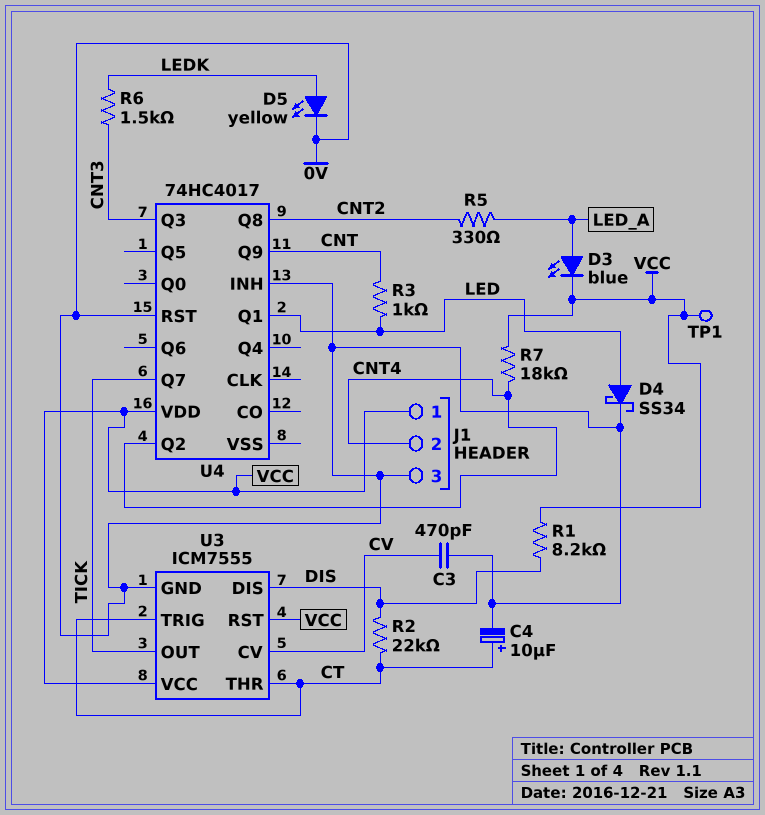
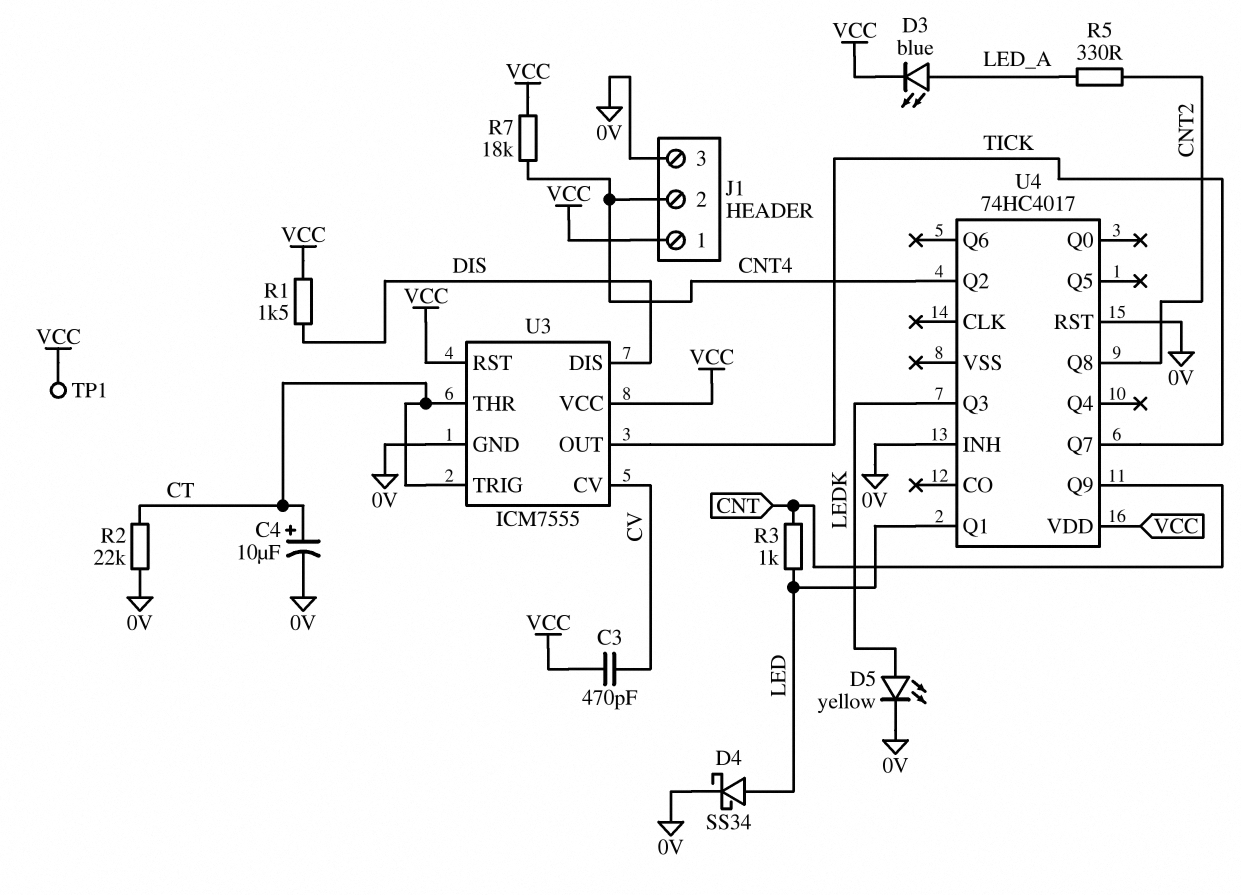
C3: 470pF (0V, CV) -> 470pF (CV, VCC)
R1: 8.2k (DIS, VCC) -> 1.5k (DIS, VCC)
R2: 22k (CT, DIS) -> 22k (0V, CT)
R6: 1.5k (CNT3, LEDK) -> none
U4 pin Q3: CNT3 -> LEDK

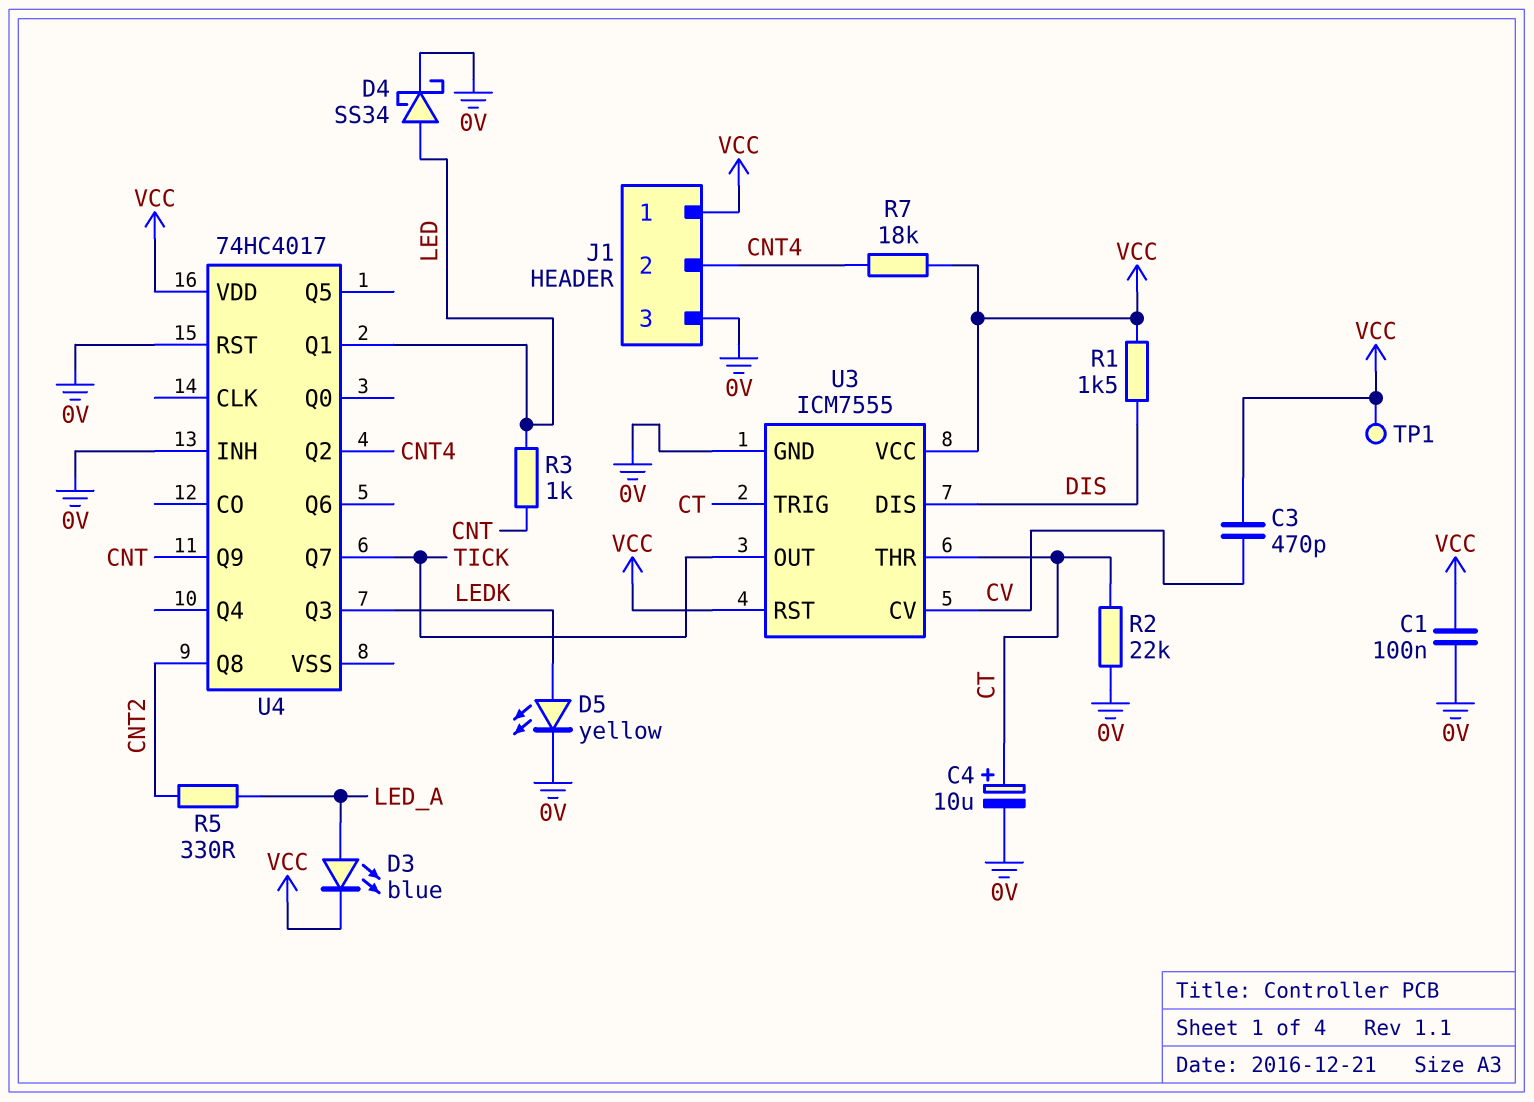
C1: none -> 100nF (0V, VCC)

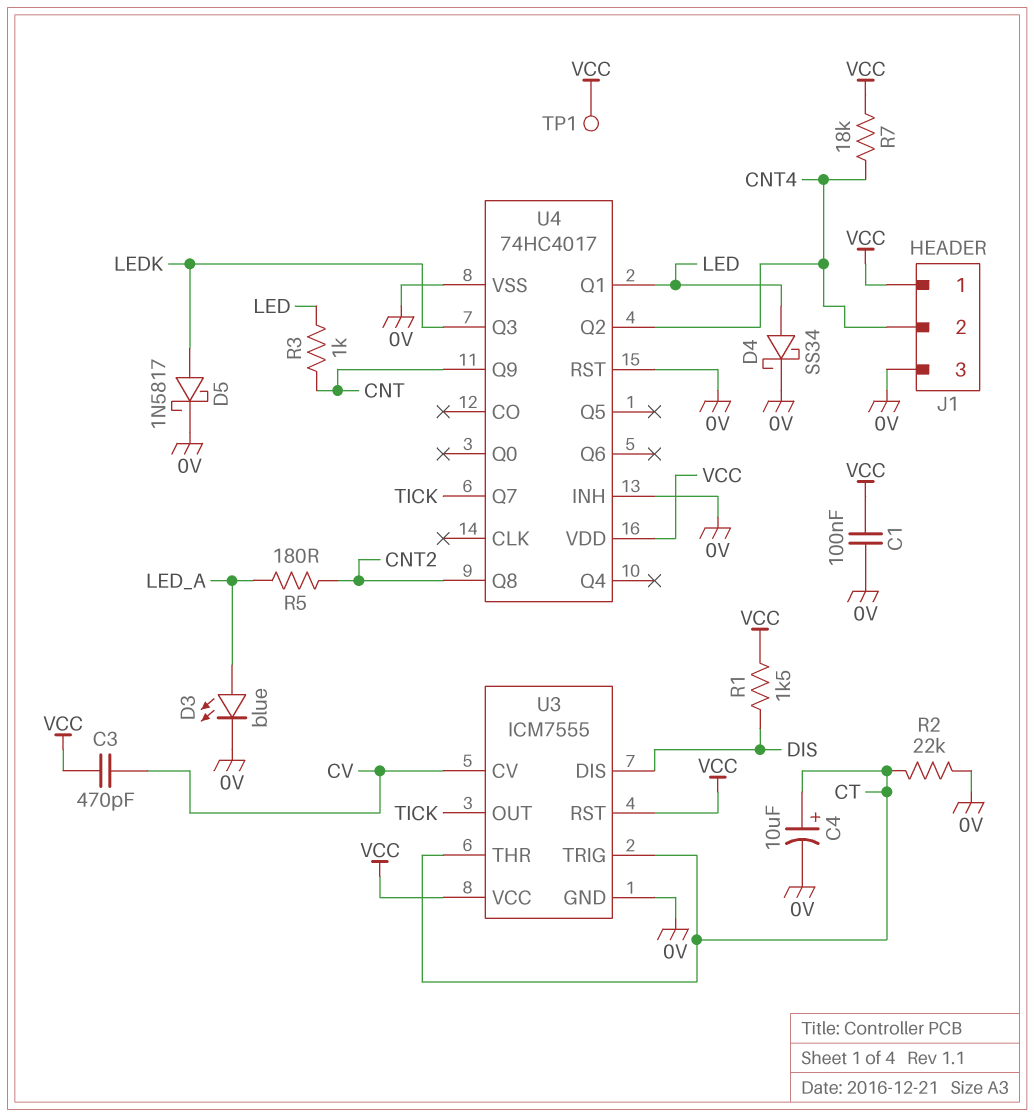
D3: LED blue (A LED_A, K VCC) -> LED blue (A LED_A, K 0V)
D5: LED yellow (A LEDK, K 0V) -> schottky 1N5817 (A LEDK, K 0V)
R5: 330 (CNT2, LED_A) -> 180 (CNT2, LED_A)
U4 pin VSS: none -> 0V

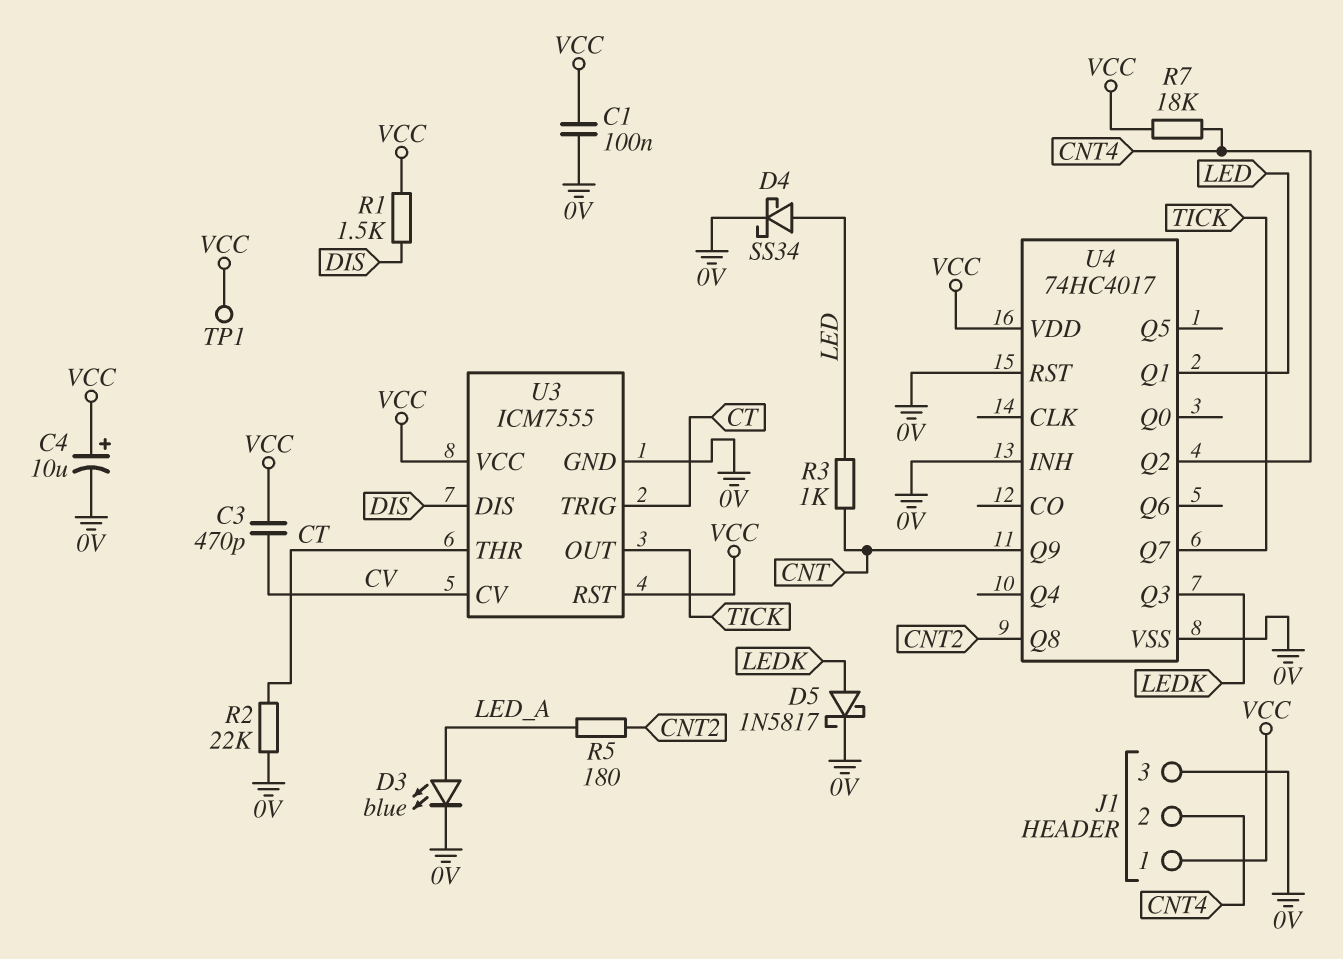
C4: 10uF (plus CT, minus 0V) -> 10uF (plus VCC, minus 0V)

